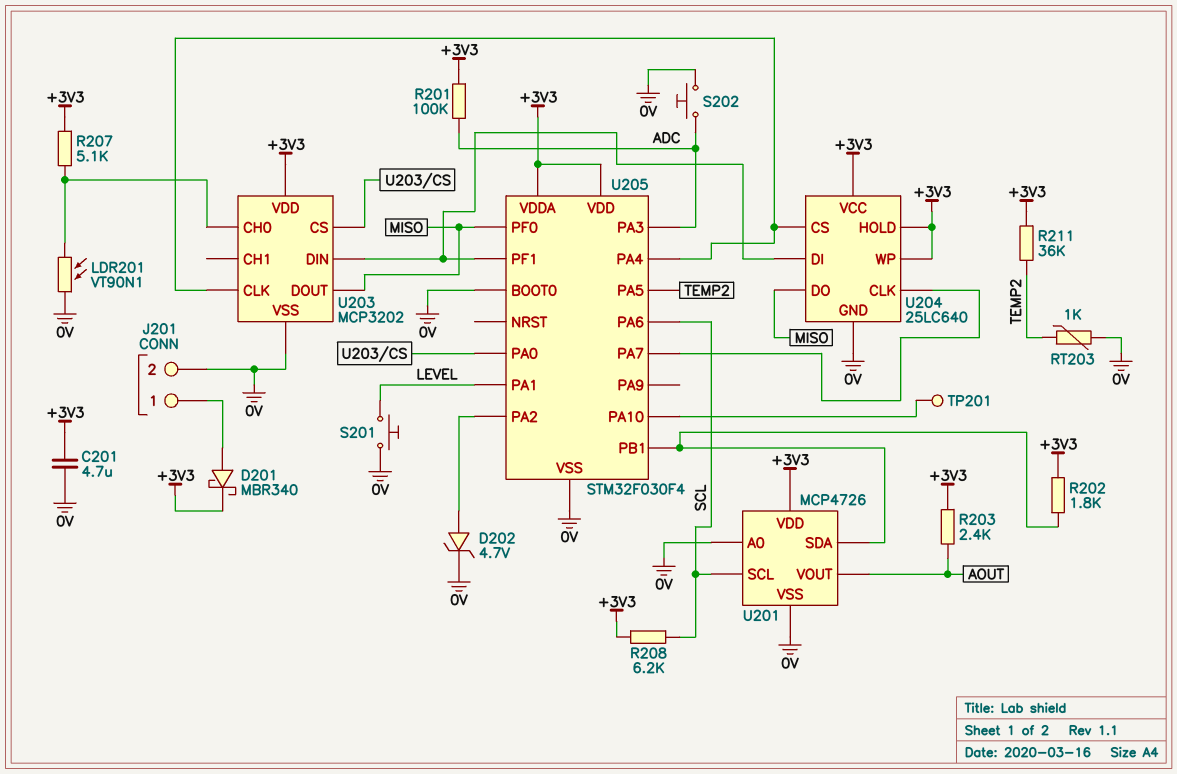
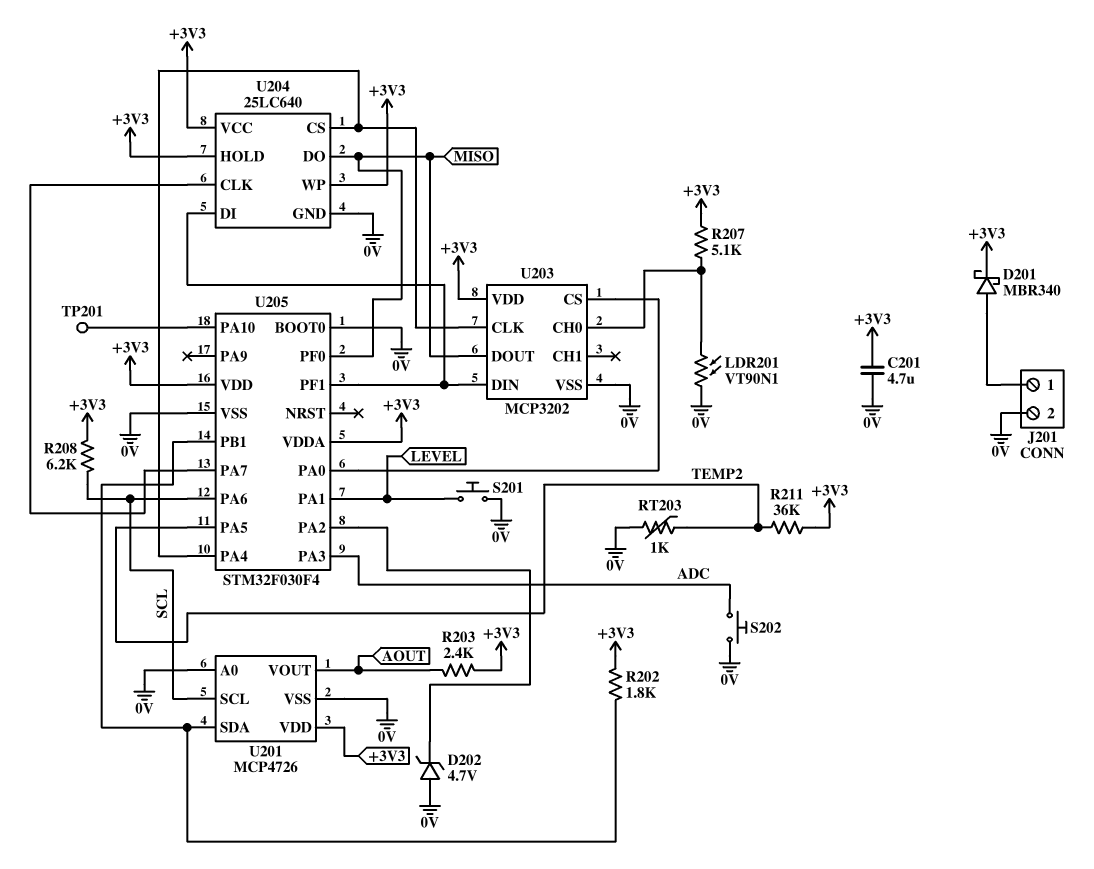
D202: zener 4.7V (A U205/PA2, K 0V) -> zener 4.7V (A 0V, K U205/PA2)
R201: 100k (+3V3, ADC) -> none

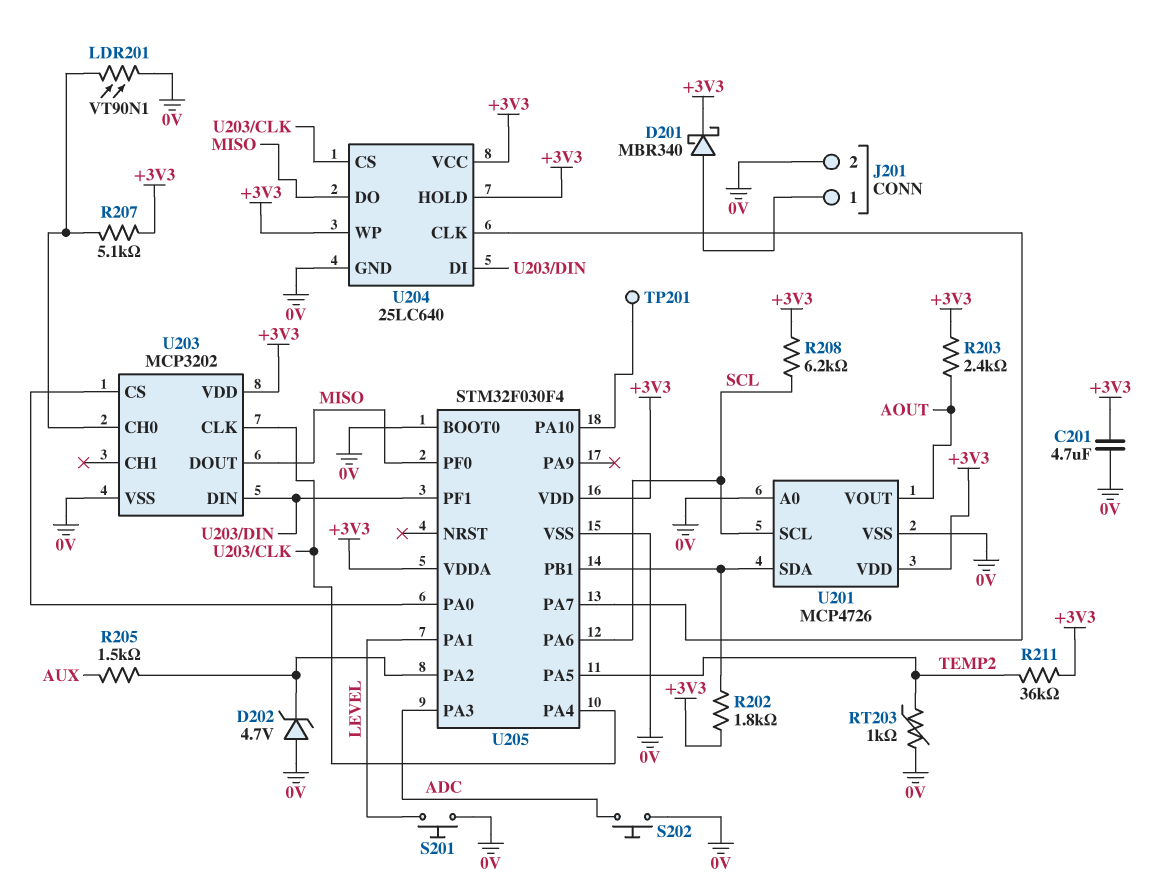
R205: none -> 1.5k (AUX, U205/PA2)

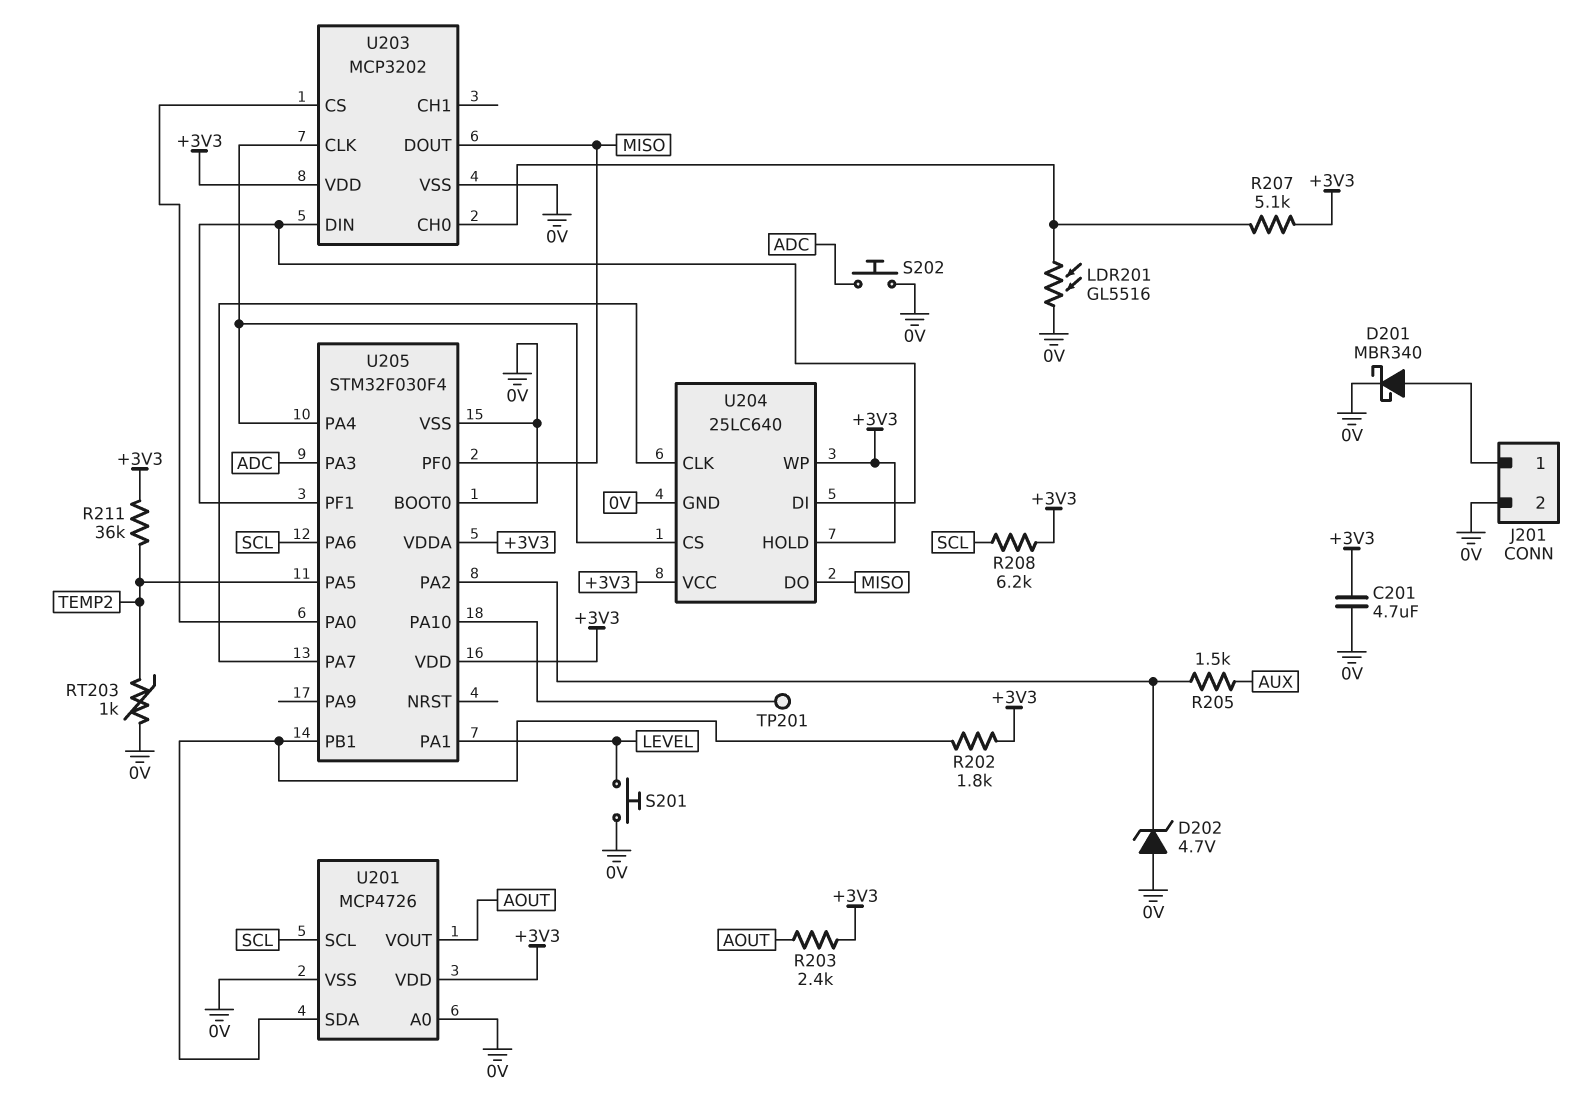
D201: schottky MBR340 (A J201/1, K +3V3) -> schottky MBR340 (A J201/1, K 0V)
LDR201: VT90N1 (0V, U203/CH0) -> GL5516 (0V, U203/CH0)

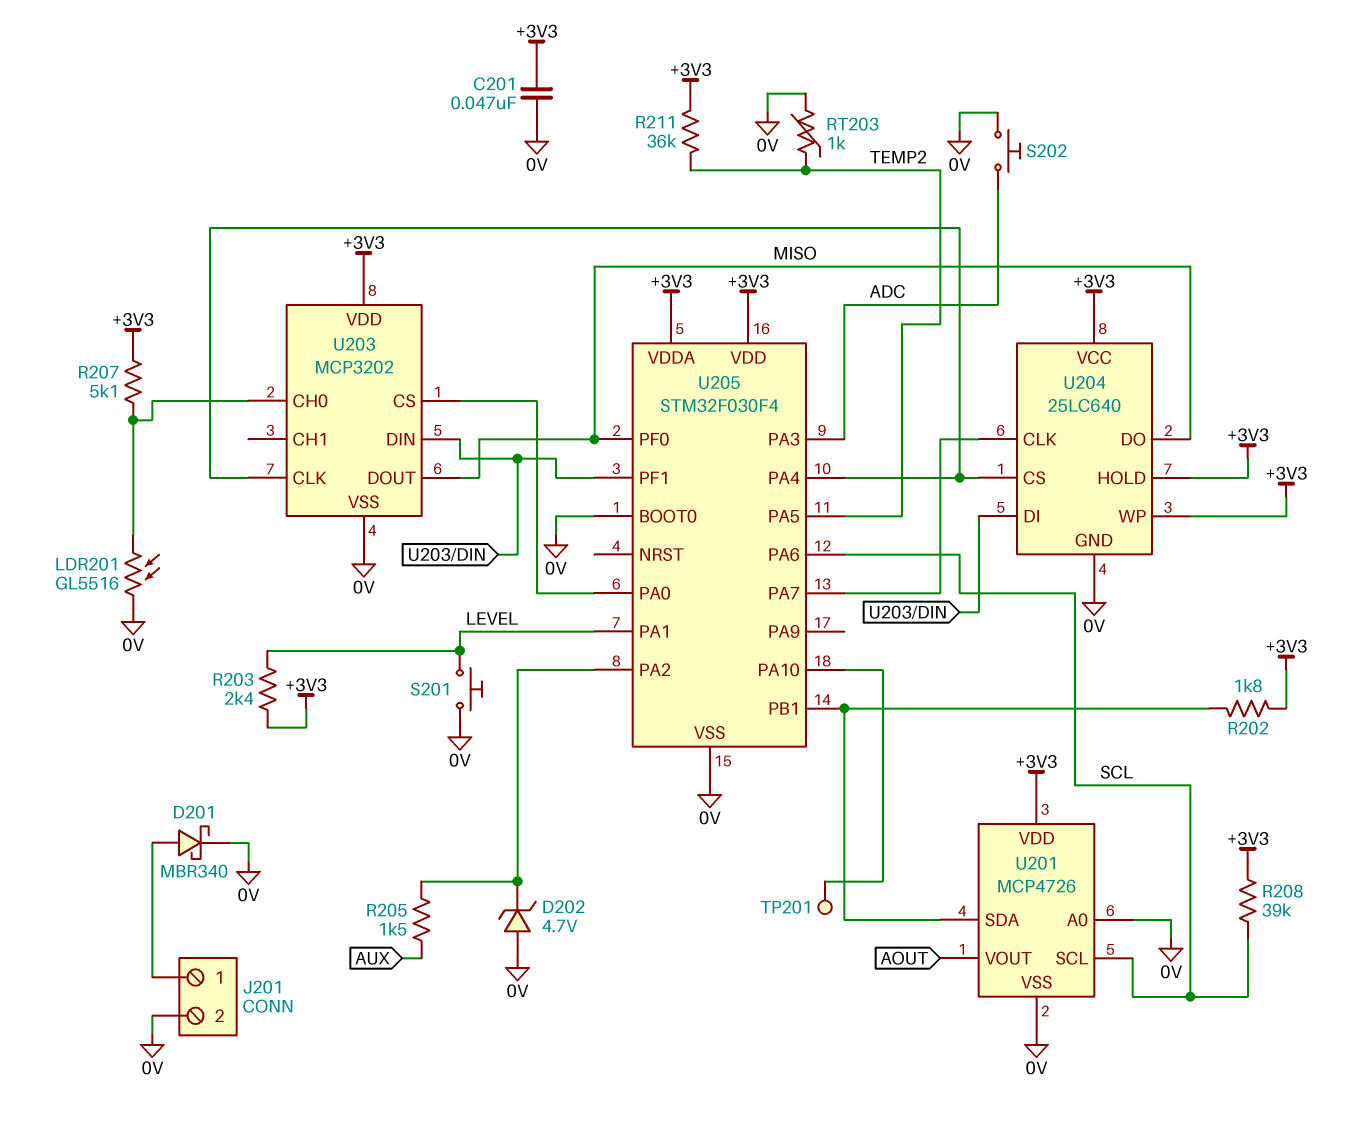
C201: 4.7uF (+3V3, 0V) -> 47nF (+3V3, 0V)
R203: 2.4k (+3V3, AOUT) -> 2.4k (+3V3, LEVEL)
R208: 6.2k (+3V3, SCL) -> 39k (+3V3, SCL)

